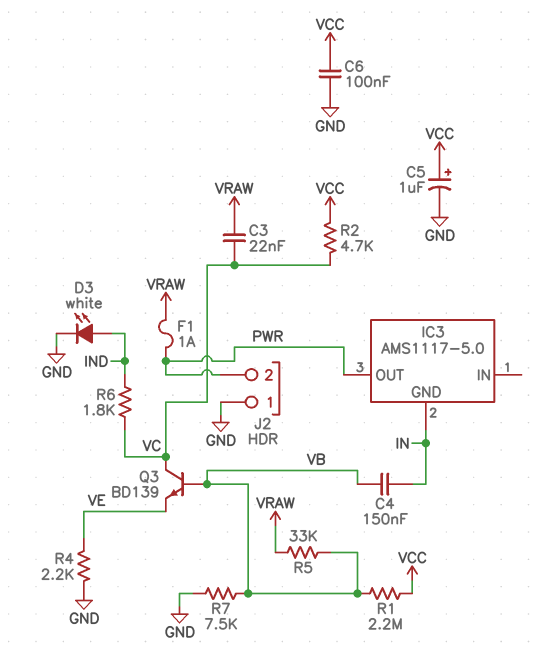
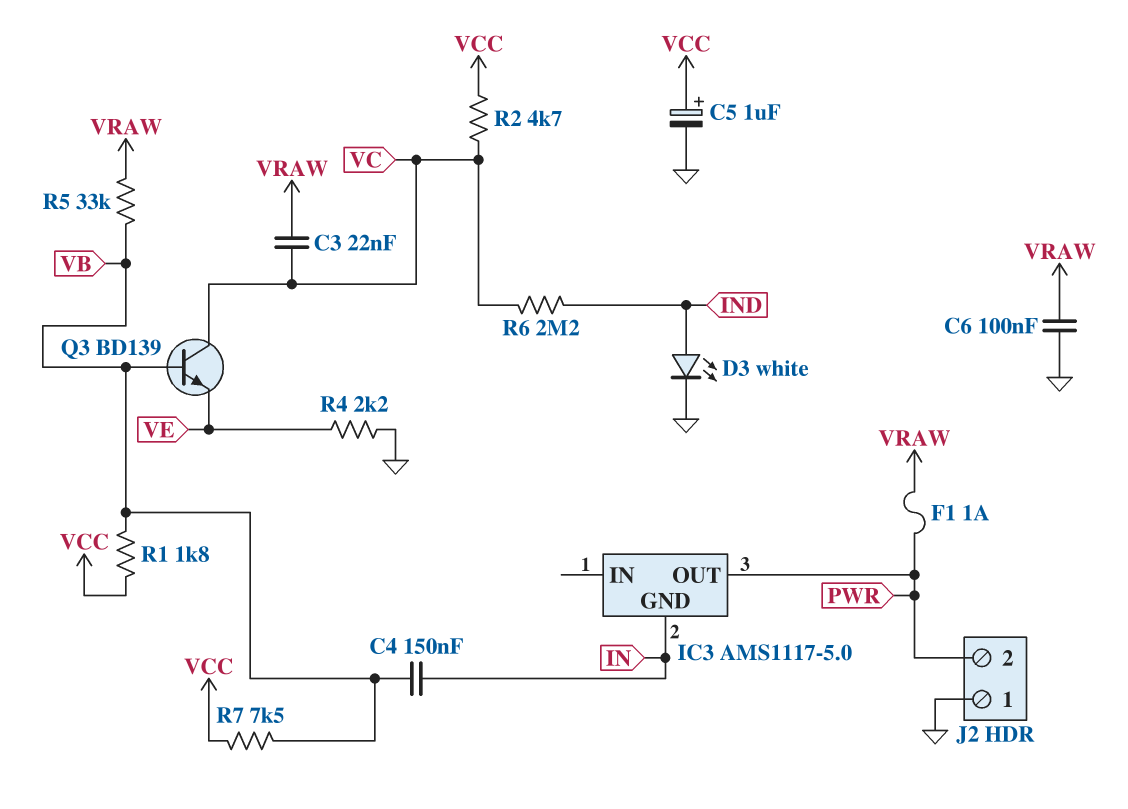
C6: 100nF (GND, VCC) -> 100nF (GND, VRAW)
R1: 2.2M (VB, VCC) -> 1.8k (VB, VCC)
R6: 1.8k (IND, VC) -> 2.2M (IND, VC)
R7: 7.5k (GND, VB) -> 7.5k (VB, VCC)

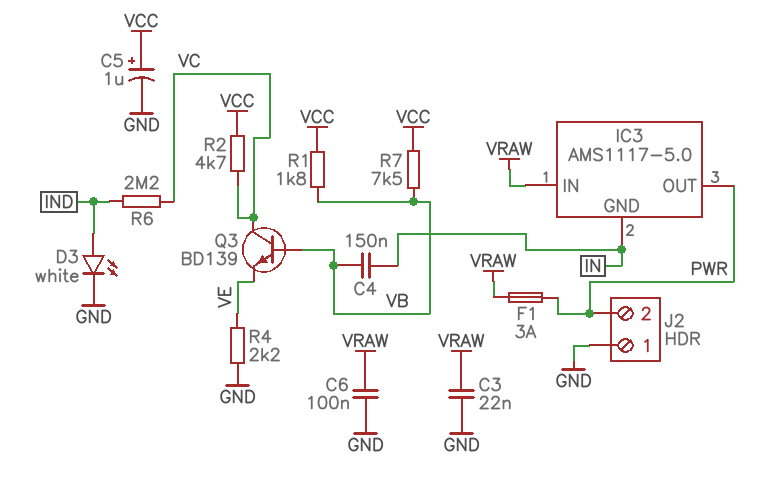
C3: 22nF (VC, VRAW) -> 22nF (GND, VRAW)
F1: 1A (PWR, VRAW) -> 3A (PWR, VRAW)
IC3 pin IN: none -> VRAW
R5: 33k (VB, VRAW) -> none

